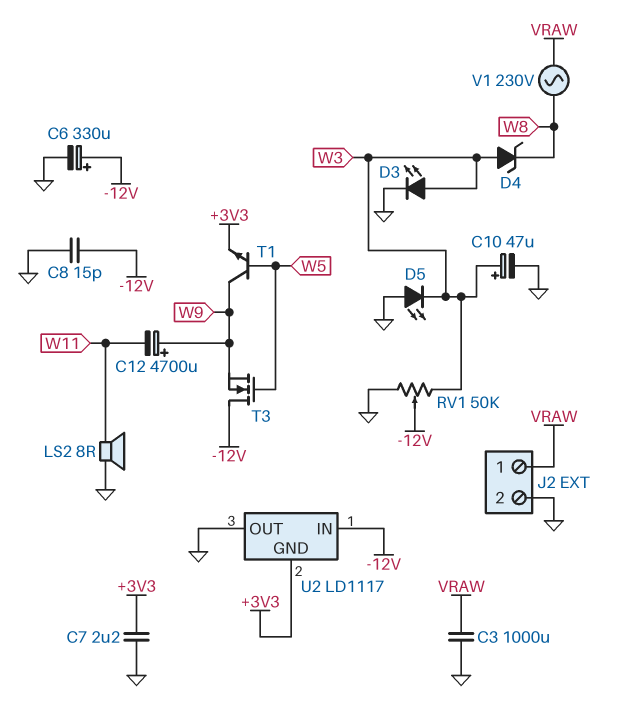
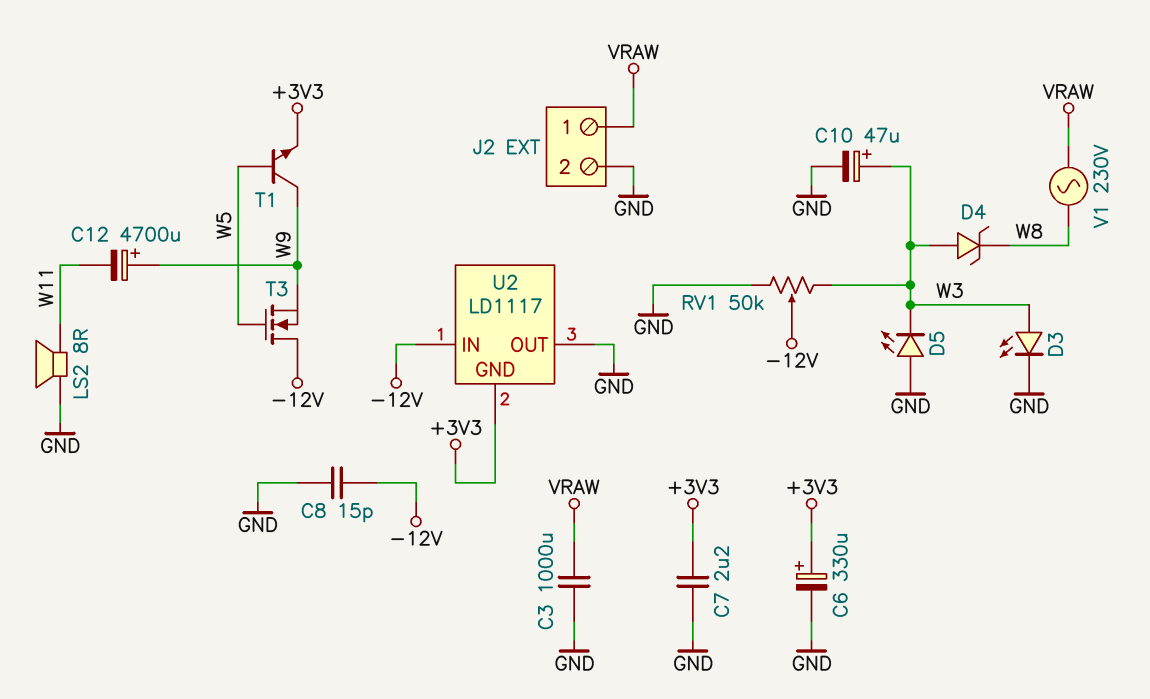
C6: 330uF (plus -12V, minus GND) -> 330uF (plus +3V3, minus GND)

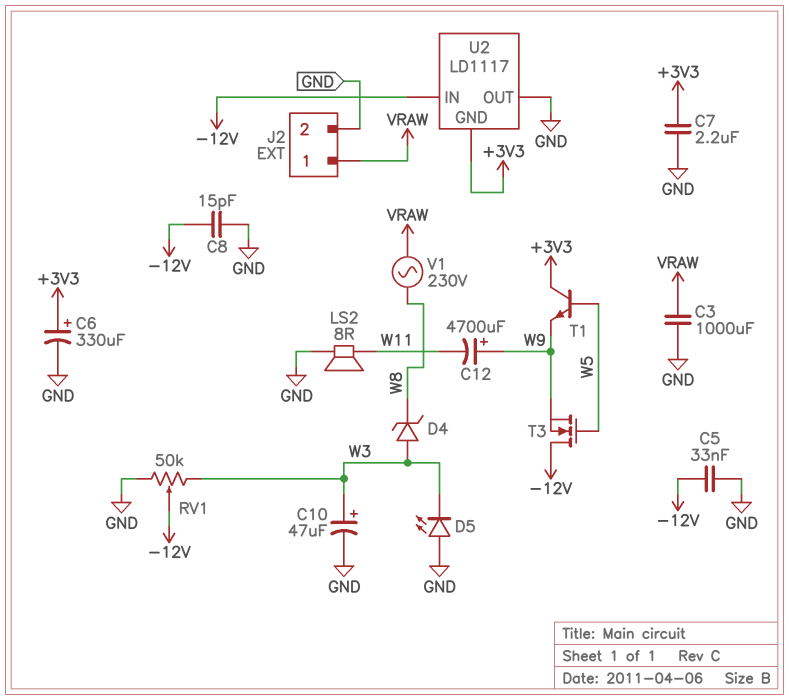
C5: none -> 33nF (-12V, GND)
D3: LED (A W3, K GND) -> none
T1: NPN (B W5, C W9, E +3V3) -> NPN (B W5, C +3V3, E W9)

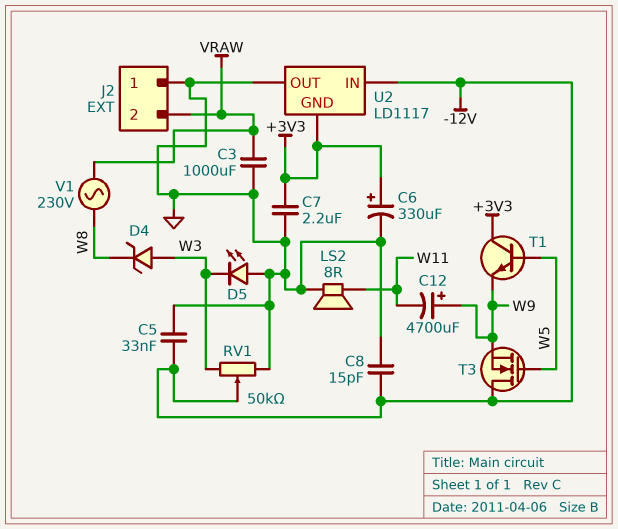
C10: 47uF (plus W3, minus GND) -> none
J2 pin 1: VRAW -> GND
J2 pin 2: GND -> VRAW

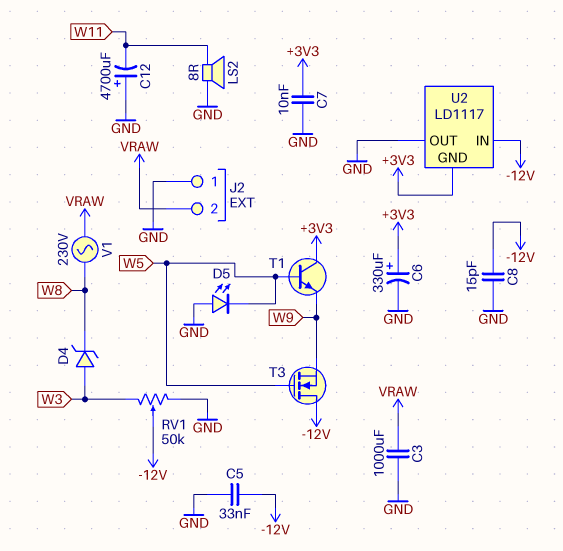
C7: 2.2uF (+3V3, GND) -> 10nF (+3V3, GND)
C12: 4700uF (plus W9, minus W11) -> 4700uF (plus GND, minus W11)
D5: LED (A GND, K W3) -> LED (A GND, K W5)

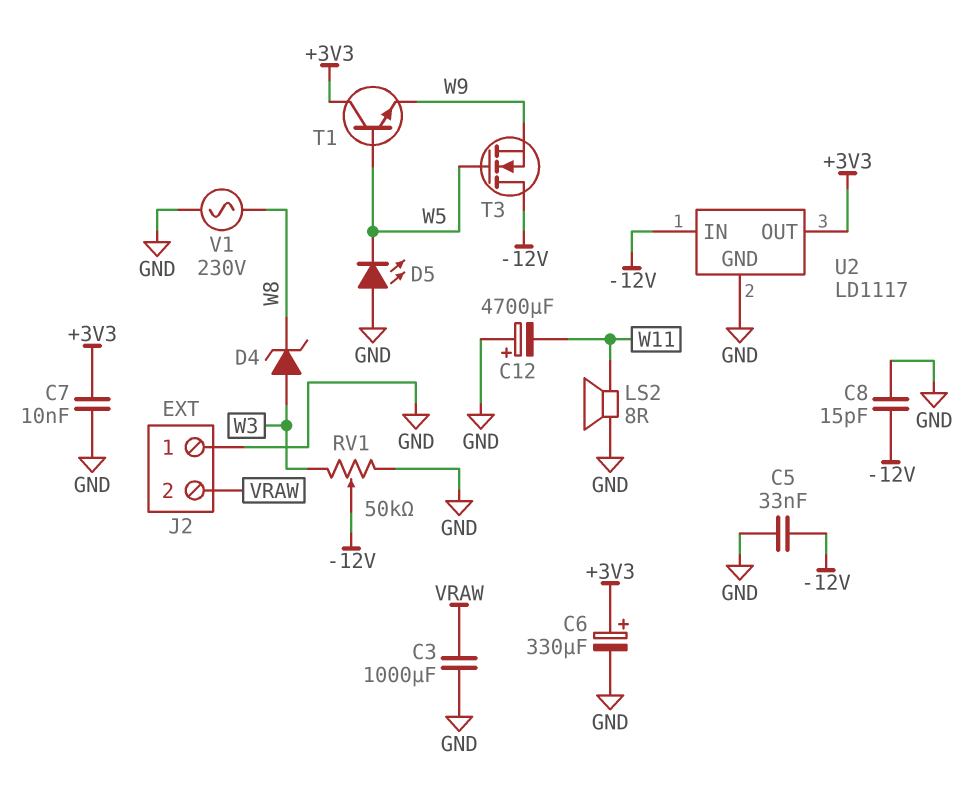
U2 pin GND: +3V3 -> GND
U2 pin OUT: GND -> +3V3
V1: AC 230V (VRAW, W8) -> AC 230V (GND, W8)

